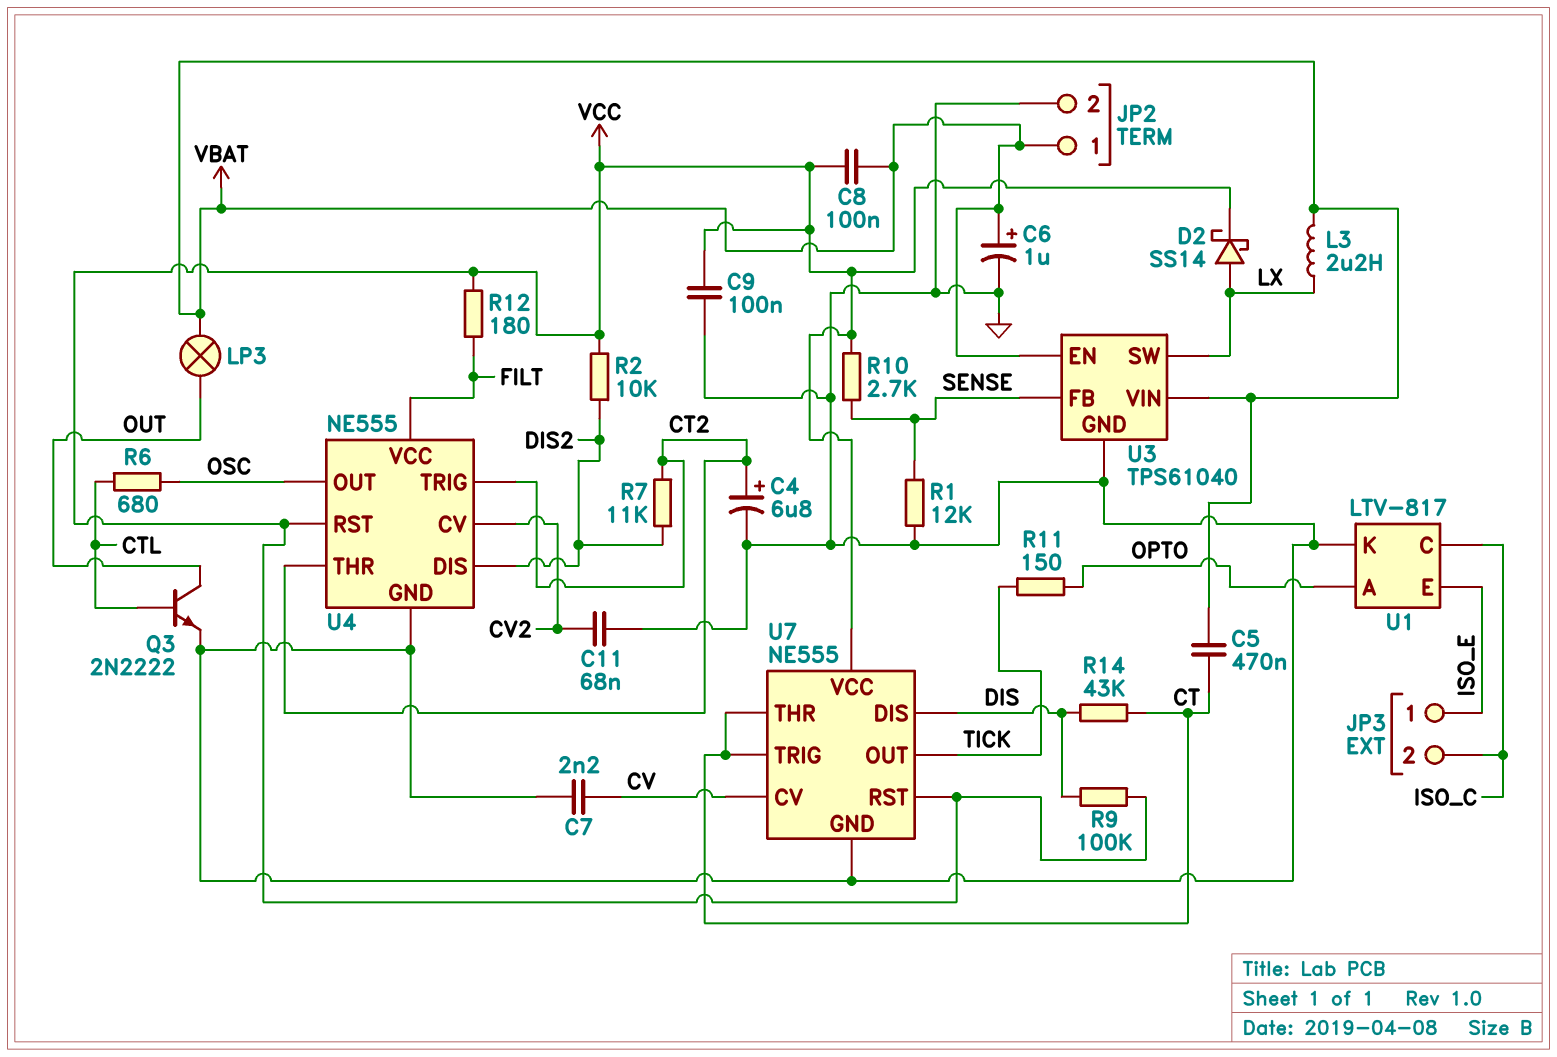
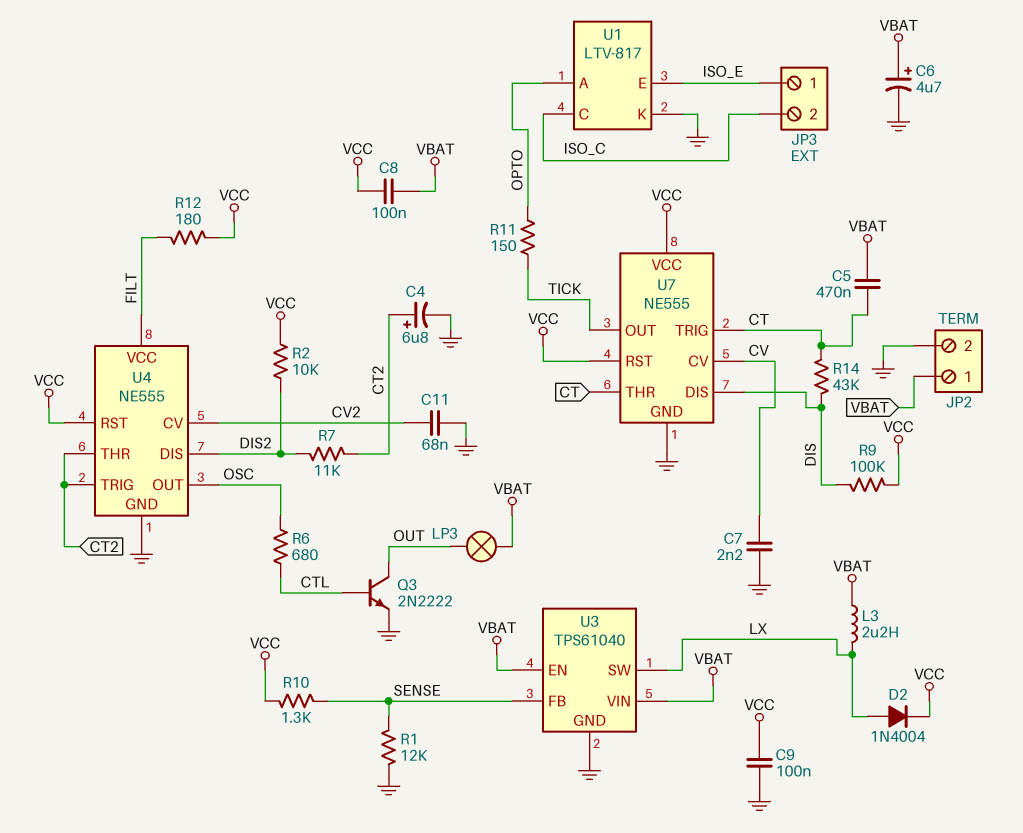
C6: 1uF (plus VBAT, minus GND) -> 4.7uF (plus VBAT, minus GND)
D2: schottky SS14 (A LX, K VCC) -> diode 1N4004 (A LX, K VCC)
R10: 2.7k (SENSE, VCC) -> 1.3k (SENSE, VCC)

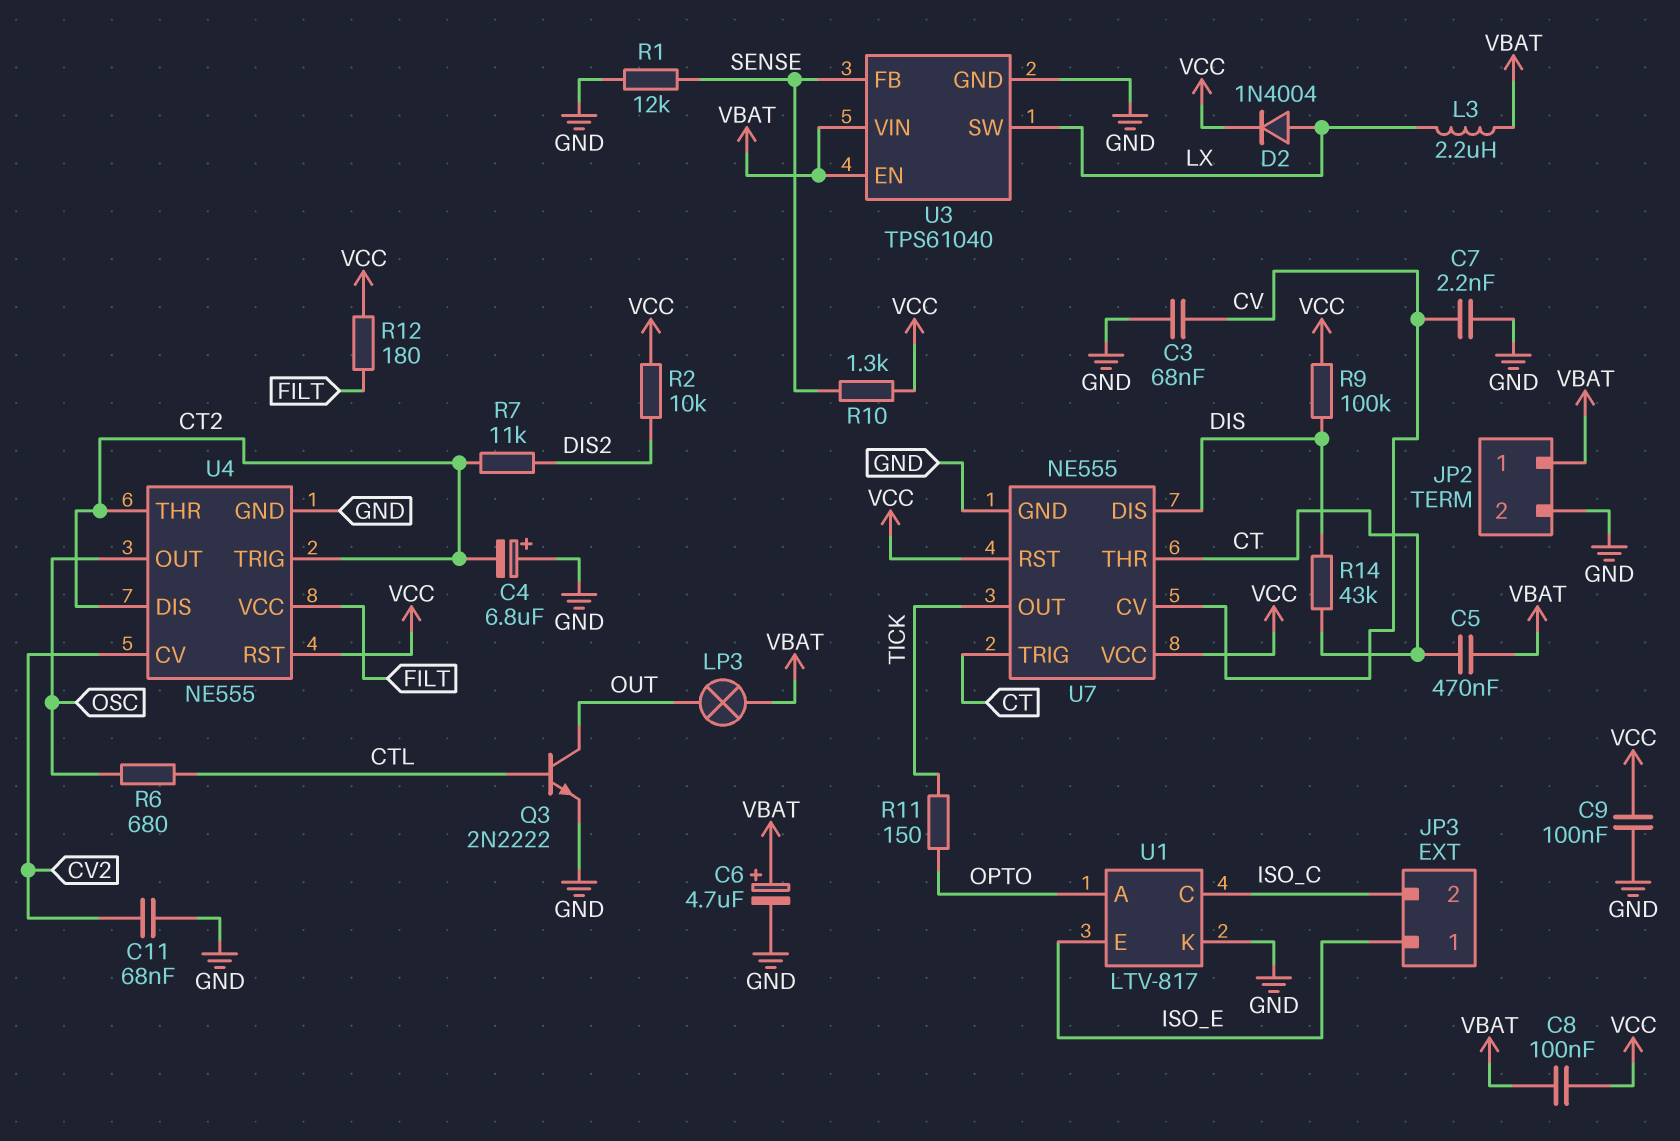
C3: none -> 68nF (CV, GND)
C4: 6.8uF (plus CT2, minus GND) -> 6.8uF (plus GND, minus CT2)
U4 pin DIS: DIS2 -> CT2

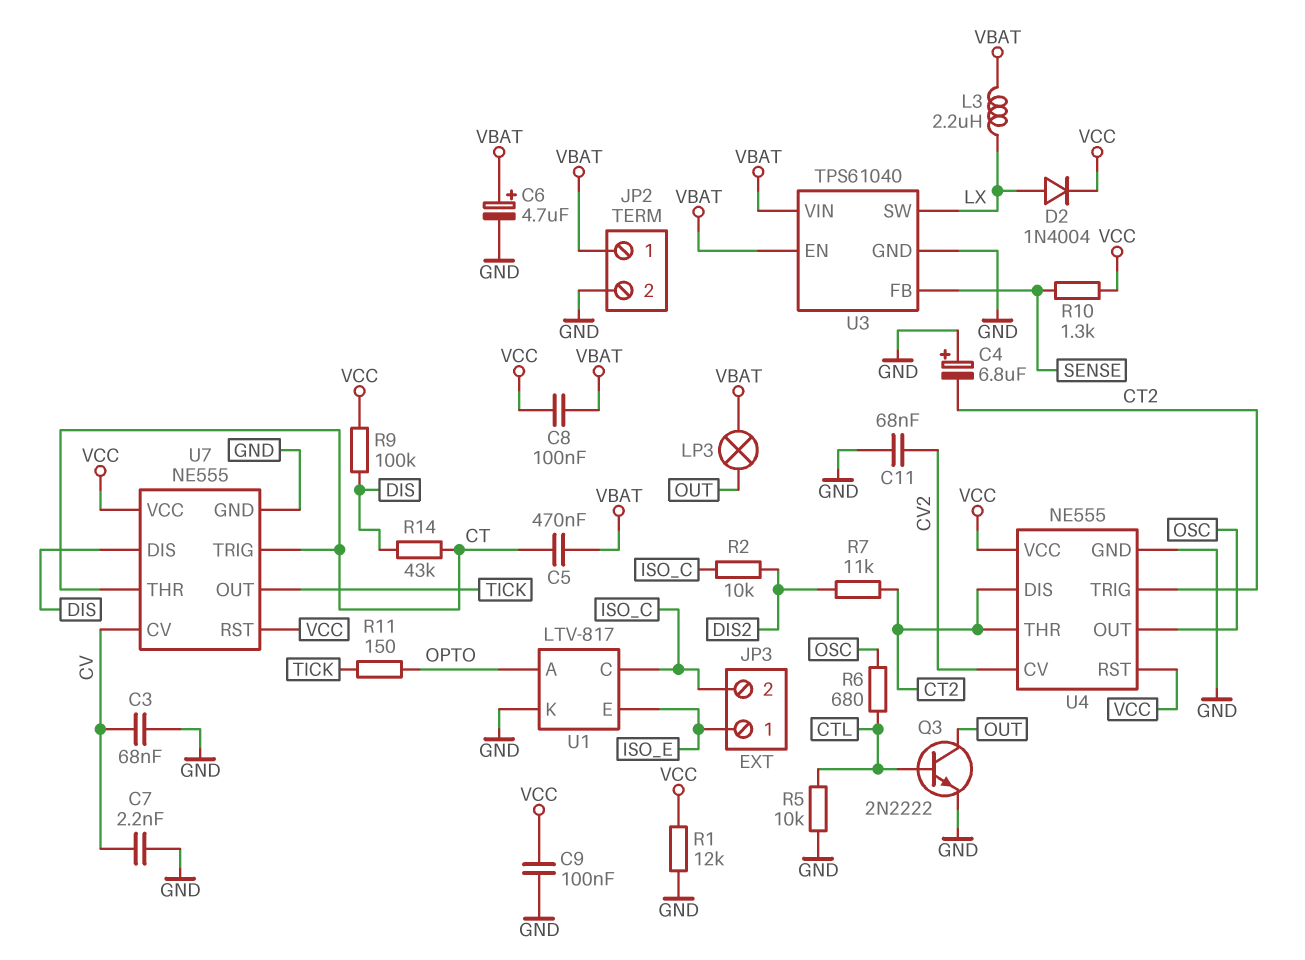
R1: 12k (GND, SENSE) -> 12k (GND, VCC)
R2: 10k (DIS2, VCC) -> 10k (DIS2, ISO_C)
R5: none -> 10k (CTL, GND)
R12: 180 (FILT, VCC) -> none
U4 pin VCC: FILT -> VCC

